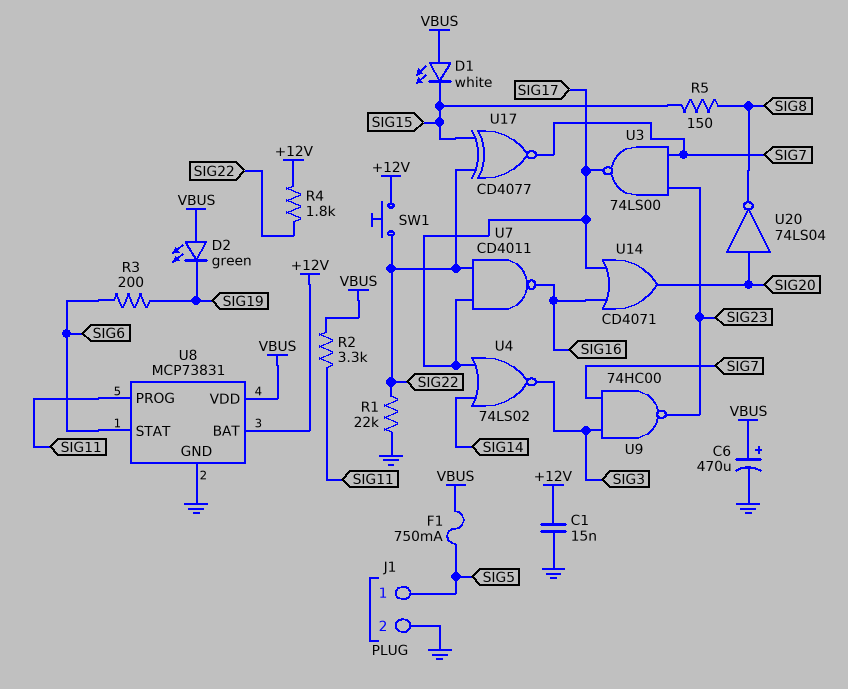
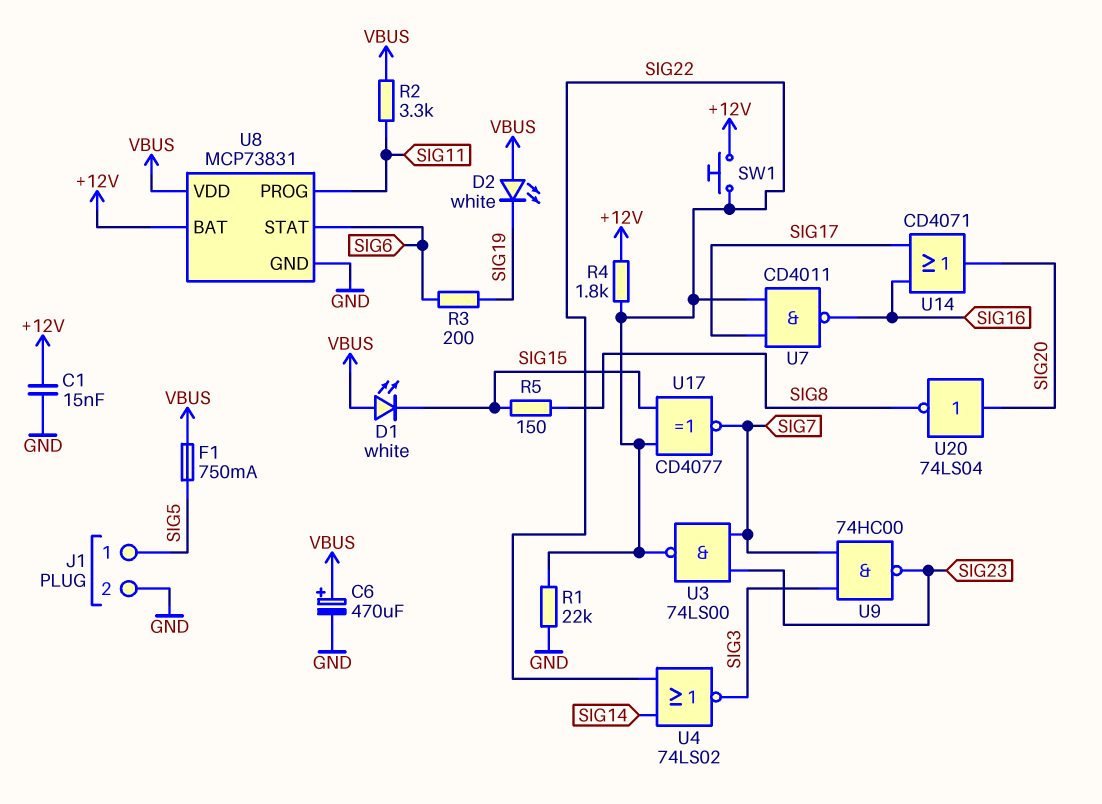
D2: LED green (A VBUS, K SIG19) -> LED white (A VBUS, K SIG19)
U3: NAND 74LS00 (in SIG7, in SIG23, out SIG17) -> NAND 74LS00 (in SIG7, in SIG23, out SIG22)
U4: NOR 74LS02 (in SIG14, in SIG17, out SIG3) -> NOR 74LS02 (in SIG14, in SIG22, out SIG3)

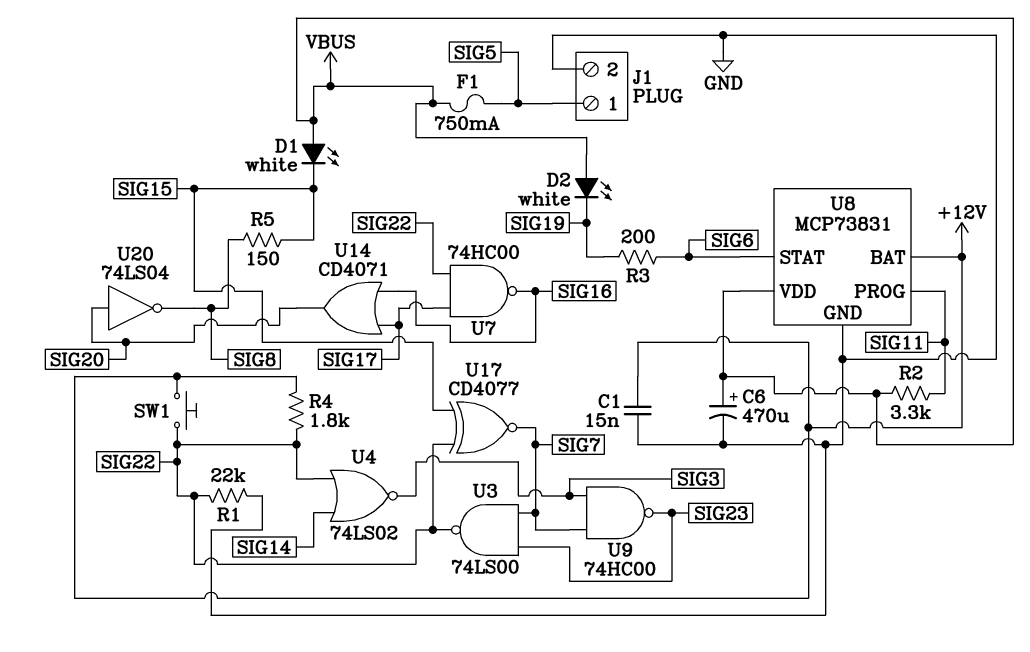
U7: NAND CD4011 (in SIG17, in SIG22, out SIG16) -> NAND 74HC00 (in SIG17, in SIG22, out SIG16)

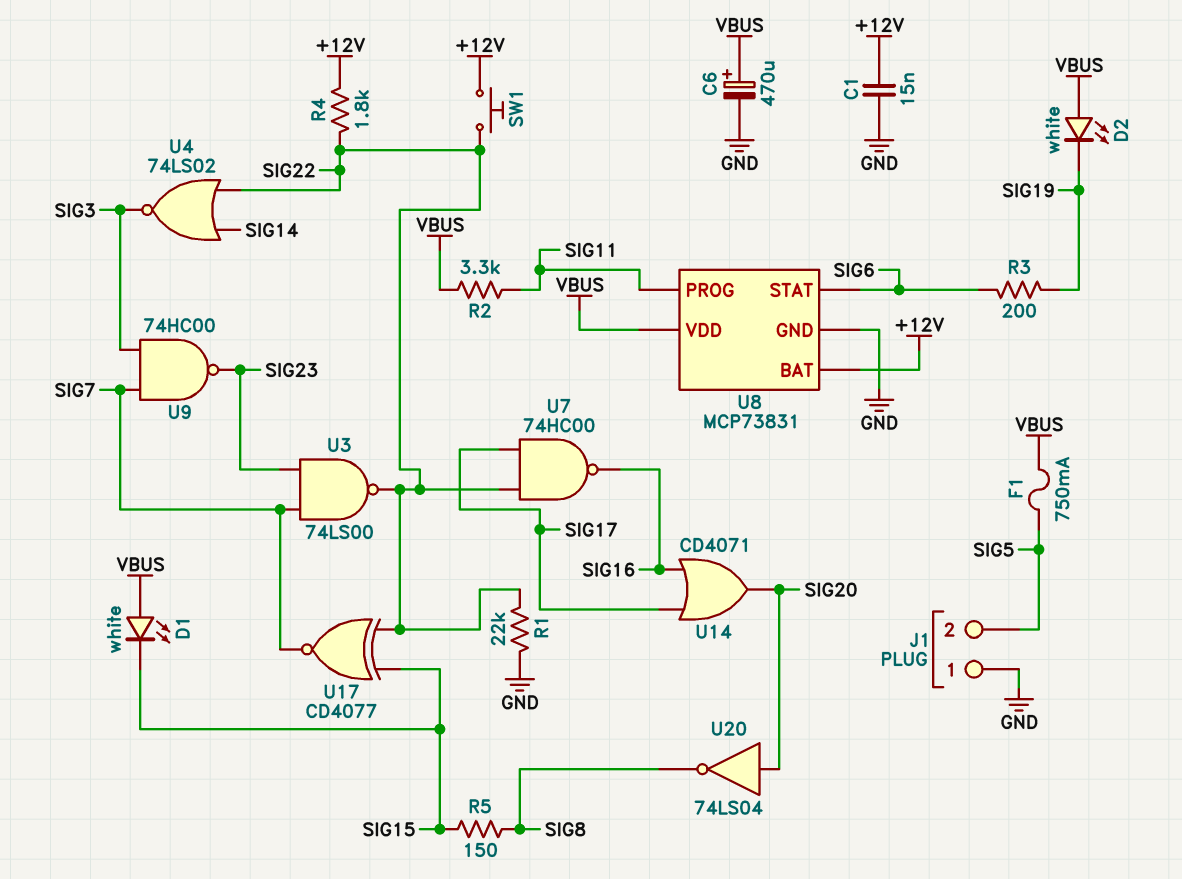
J1 pin 1: SIG5 -> GND
J1 pin 2: GND -> SIG5

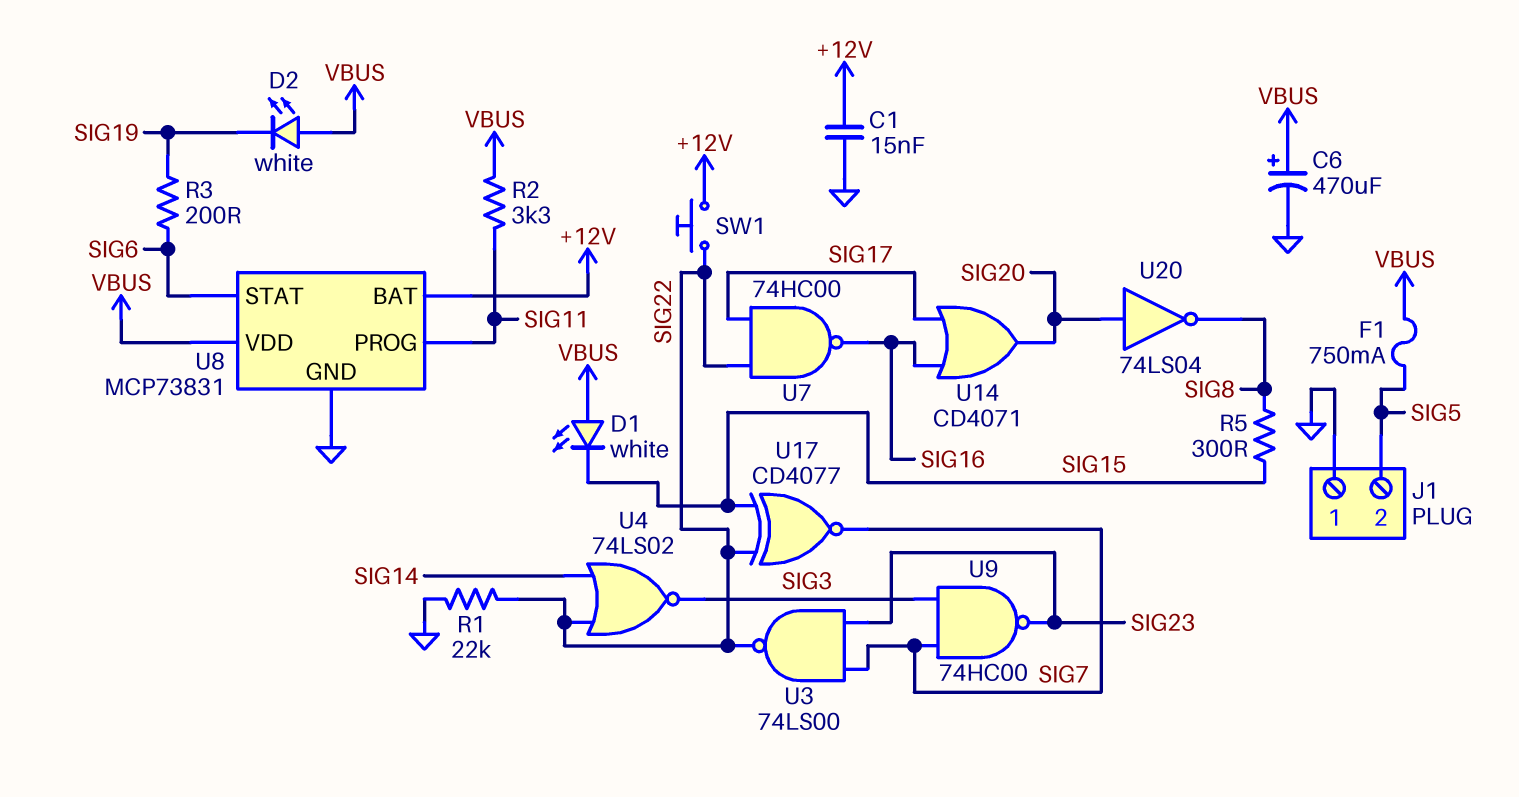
R4: 1.8k (+12V, SIG22) -> none
R5: 150 (SIG8, SIG15) -> 300 (SIG8, SIG15)

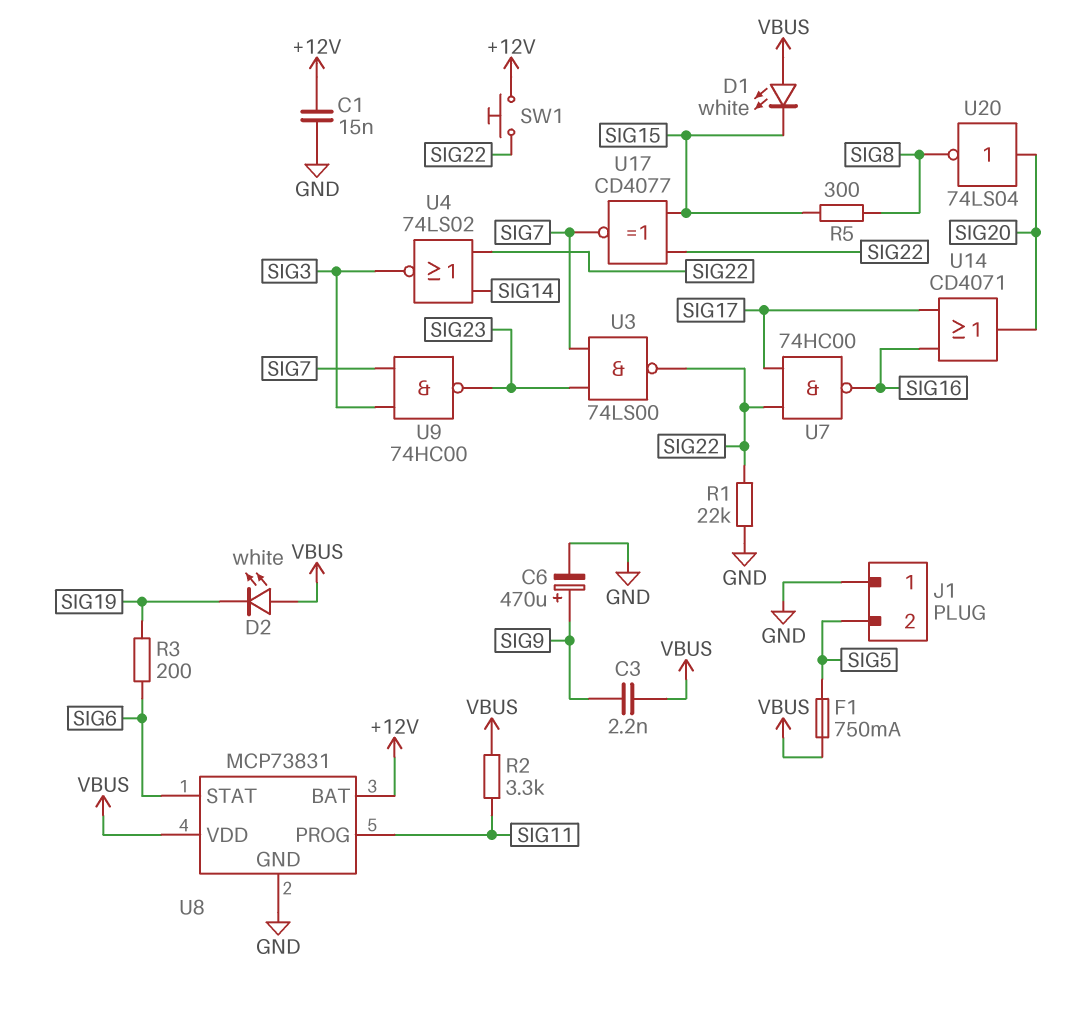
C3: none -> 2.2nF (SIG9, VBUS)
C6: 470uF (plus VBUS, minus GND) -> 470uF (plus SIG9, minus GND)

